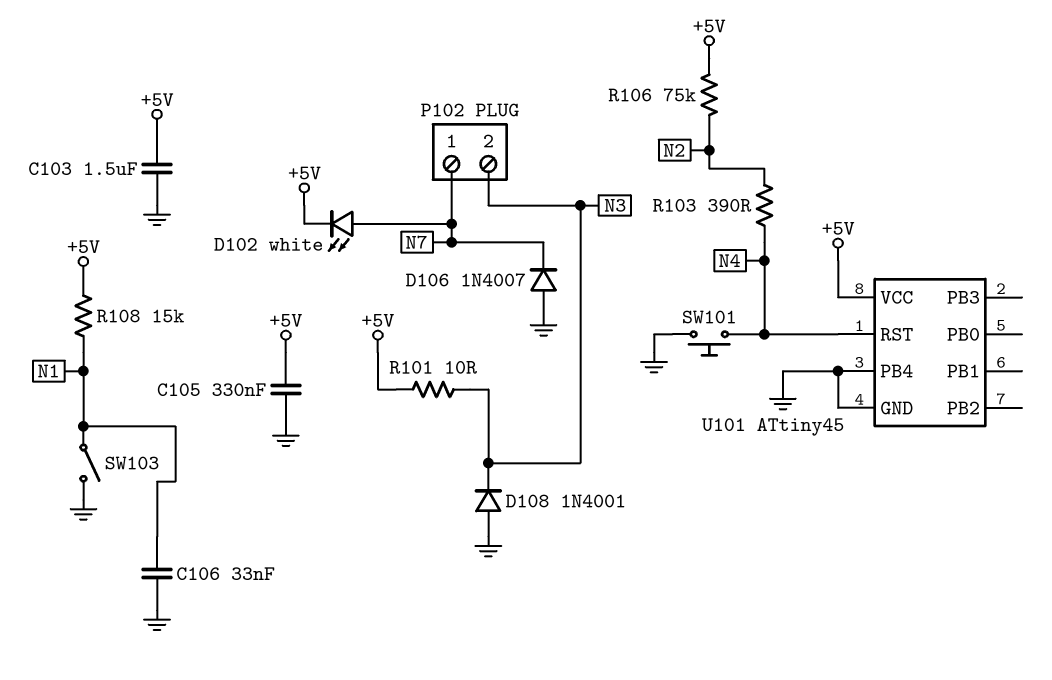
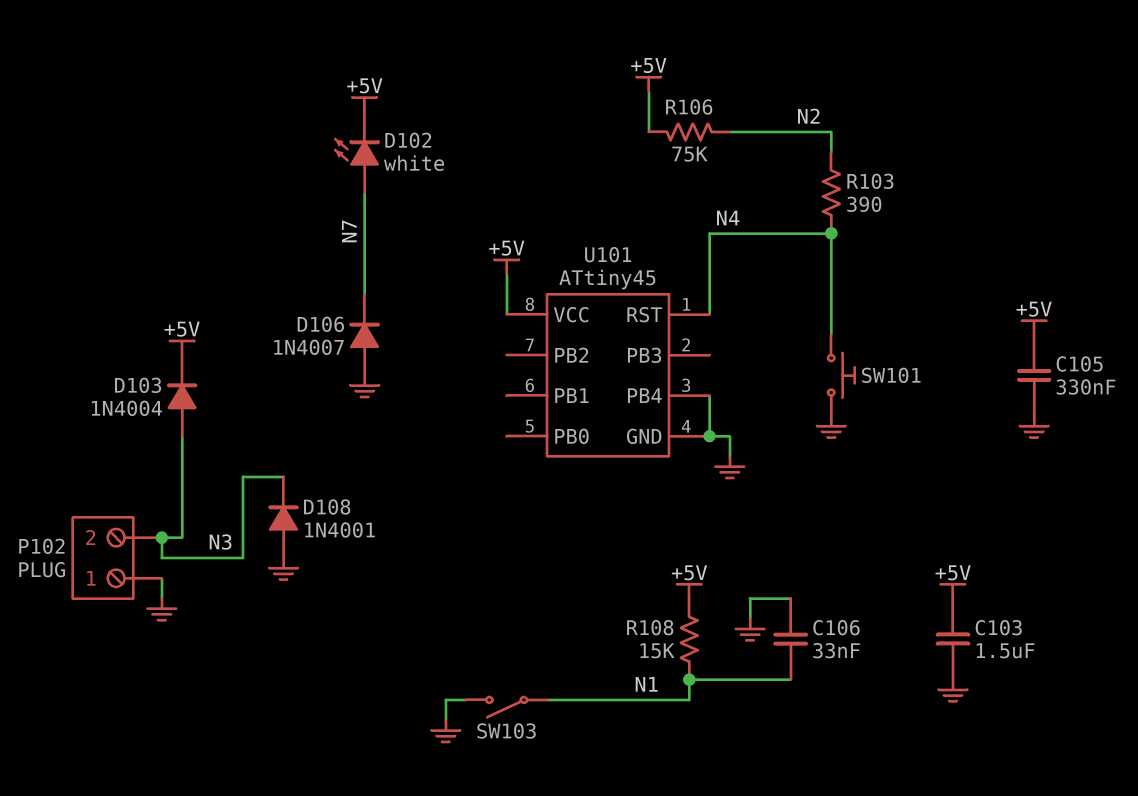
D103: none -> diode 1N4004 (A N3, K +5V)
P102 pin 1: N7 -> GND
R101: 10 (+5V, N3) -> none

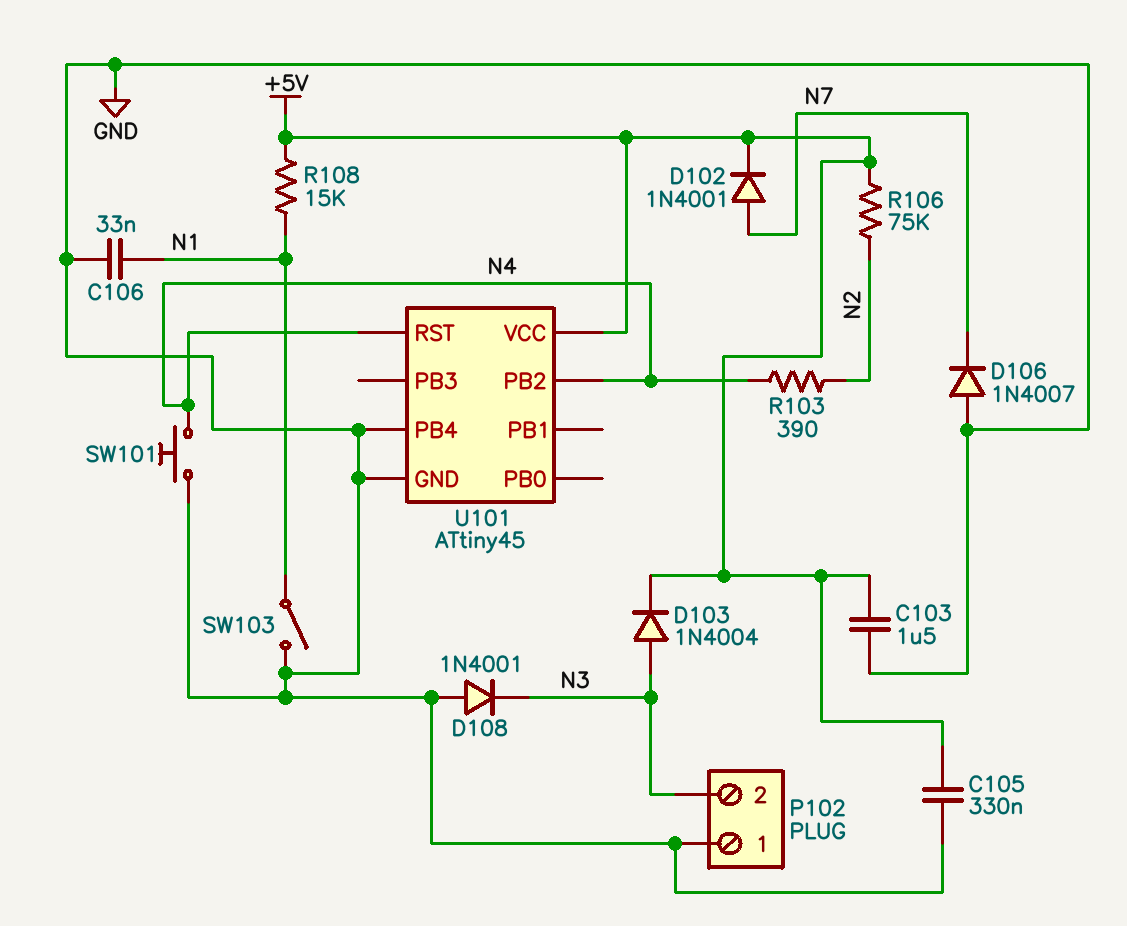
D102: LED white (A N7, K +5V) -> diode 1N4001 (A N7, K +5V)
U101 pin PB2: none -> N4

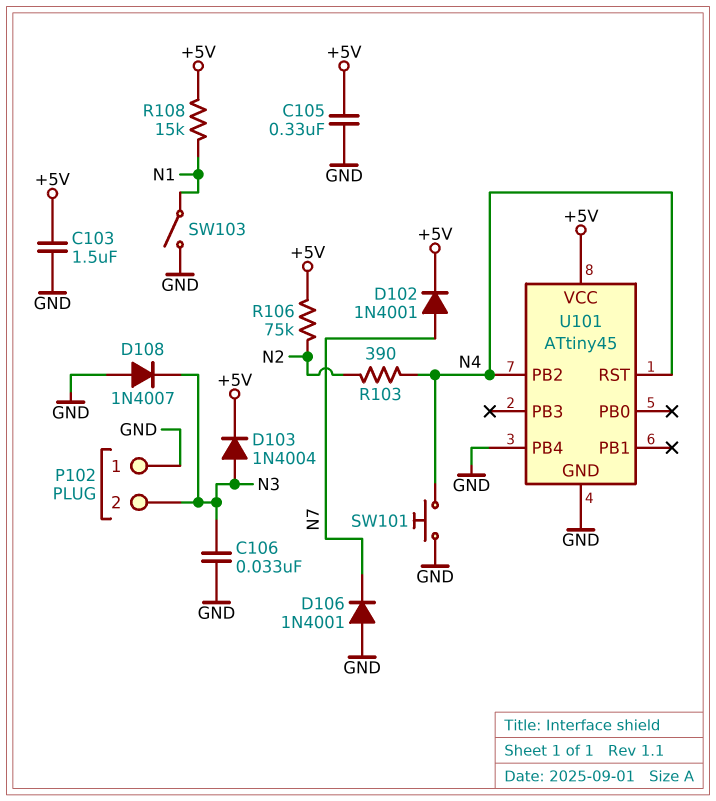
C106: 33nF (GND, N1) -> 33nF (GND, N3)
D106: diode 1N4007 (A GND, K N7) -> diode 1N4001 (A GND, K N7)
D108: diode 1N4001 (A GND, K N3) -> diode 1N4007 (A GND, K N3)

